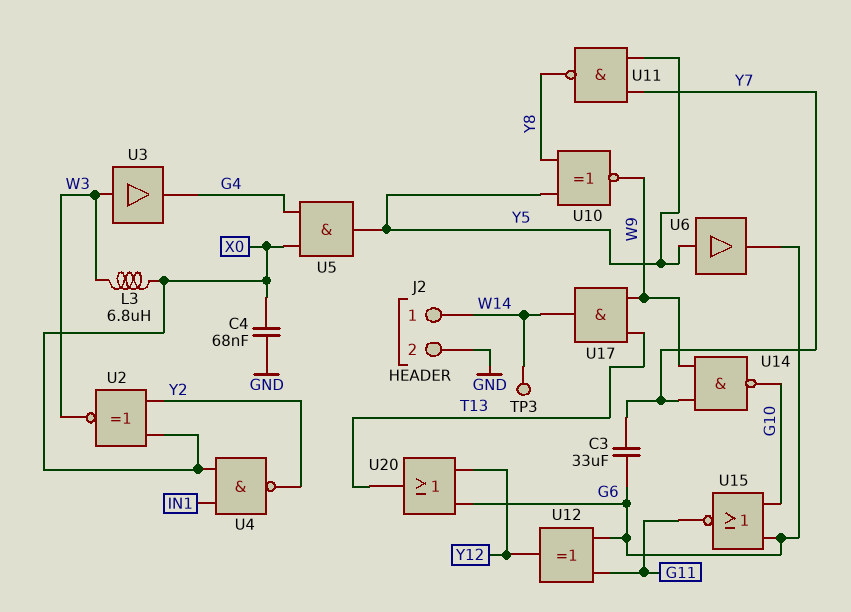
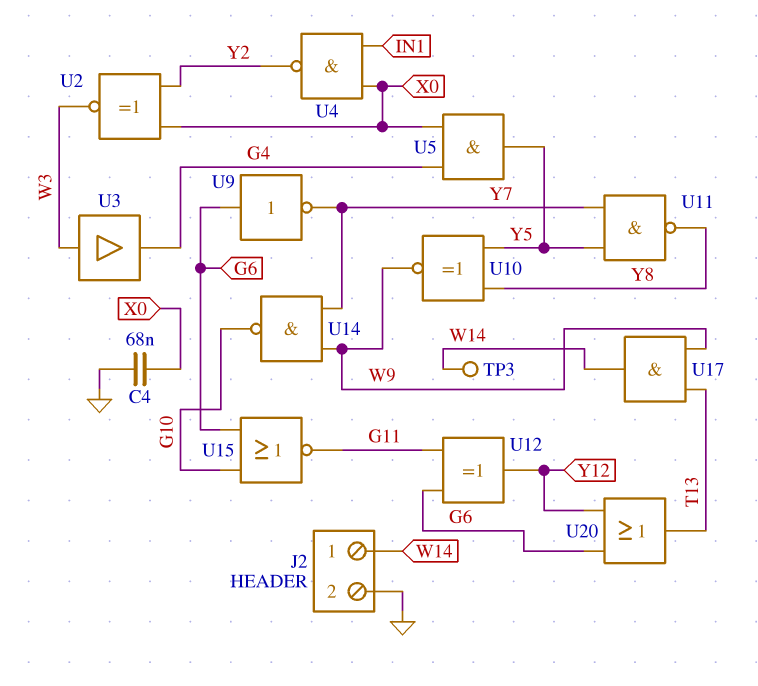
C3: 33uF (G6, Y7) -> none
L3: 6.8uH (W3, X0) -> none
U6: buffer (in Y5, out G6) -> none
U9: none -> NOT (in G6, out Y7)

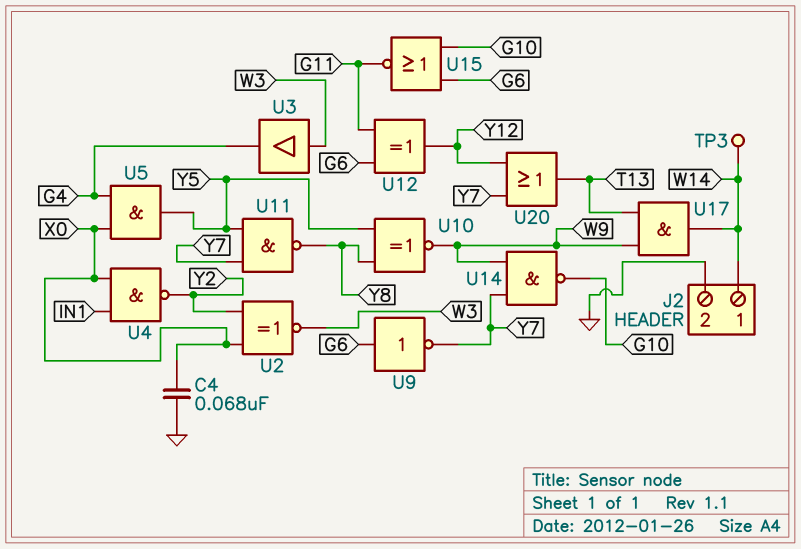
U20: OR (in G6, in Y12, out T13) -> OR (in Y7, in Y12, out T13)

